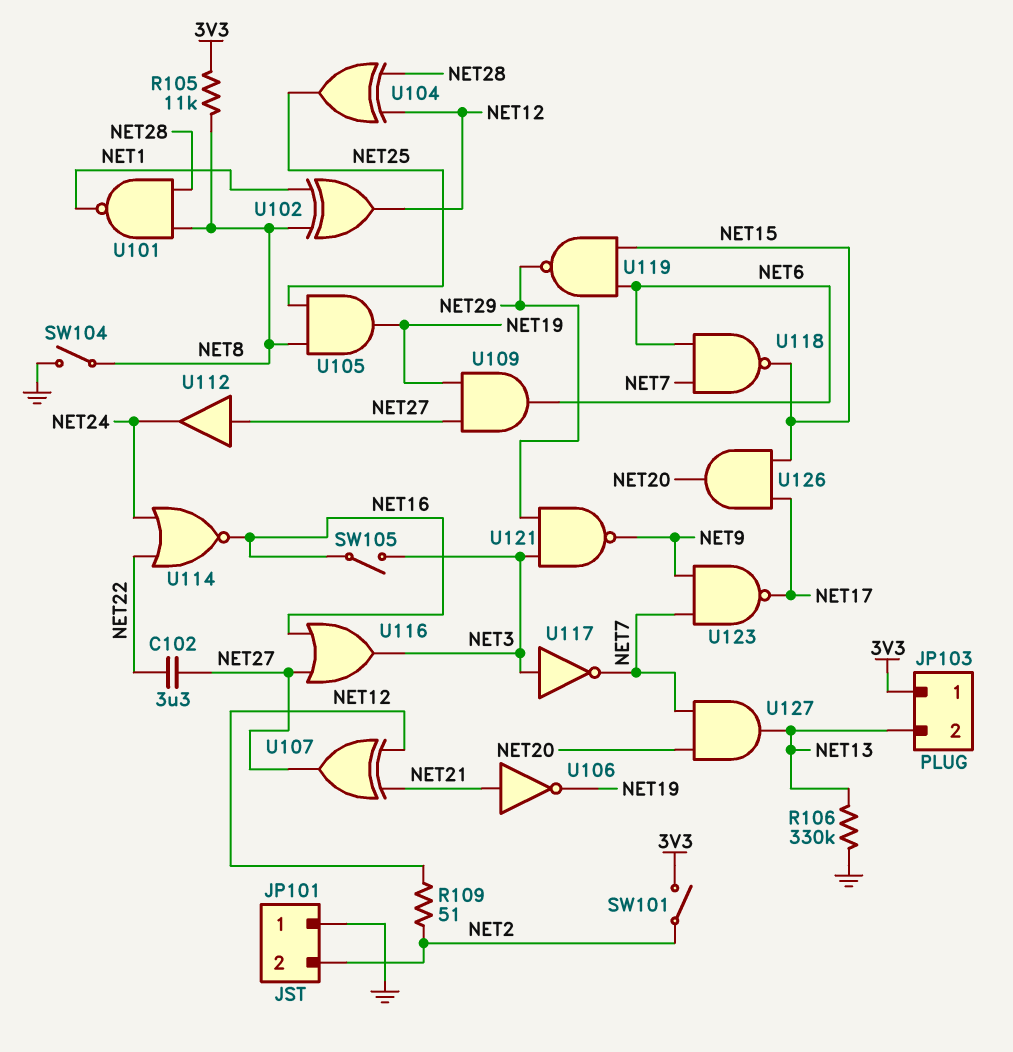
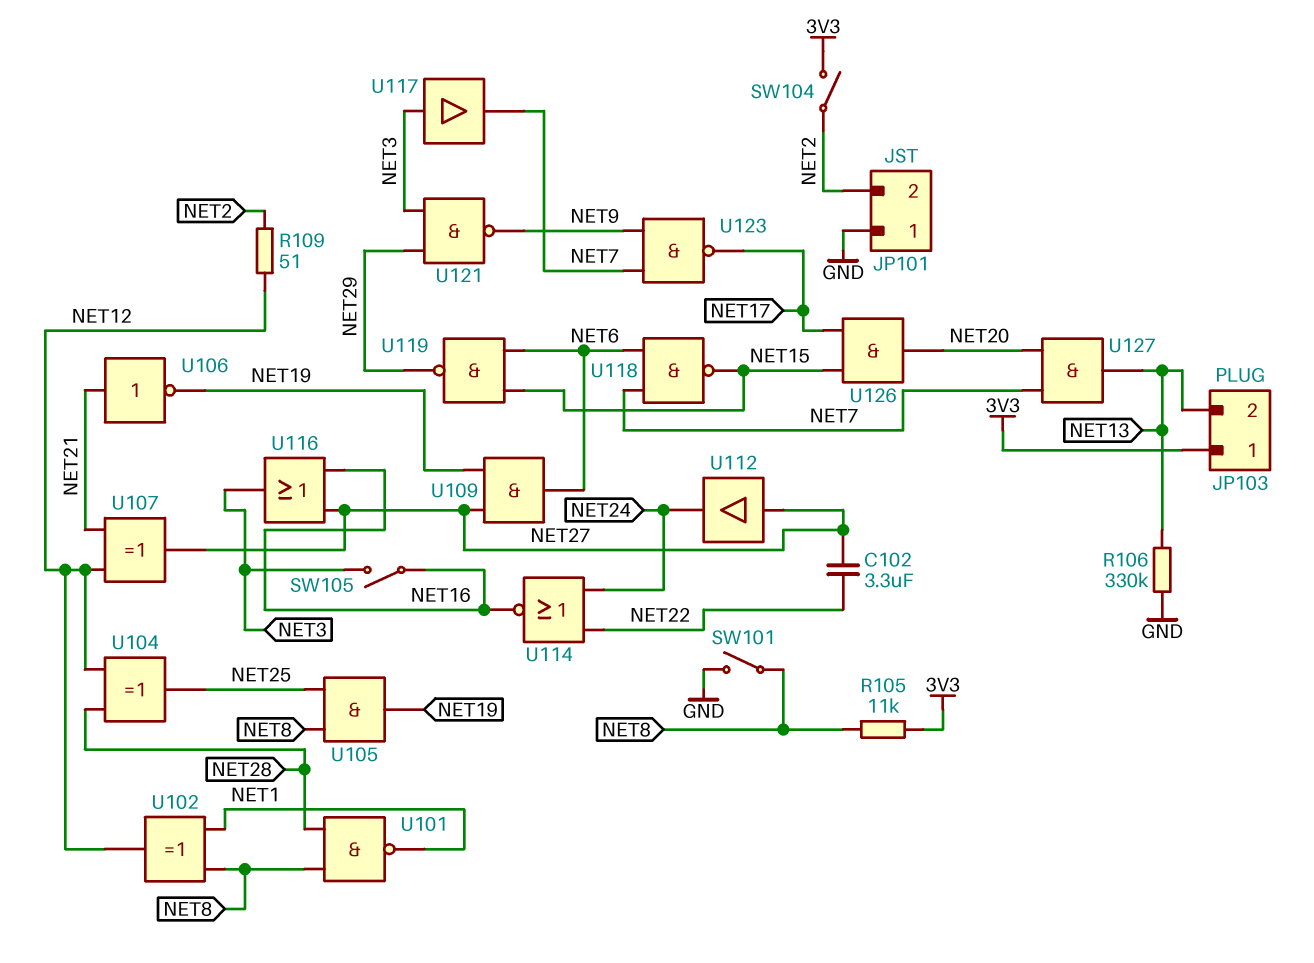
SW101: switch (3V3, NET2) -> switch (GND, NET8)
SW104: switch (GND, NET8) -> switch (3V3, NET2)
U117: NOT (in NET3, out NET7) -> buffer (in NET3, out NET7)

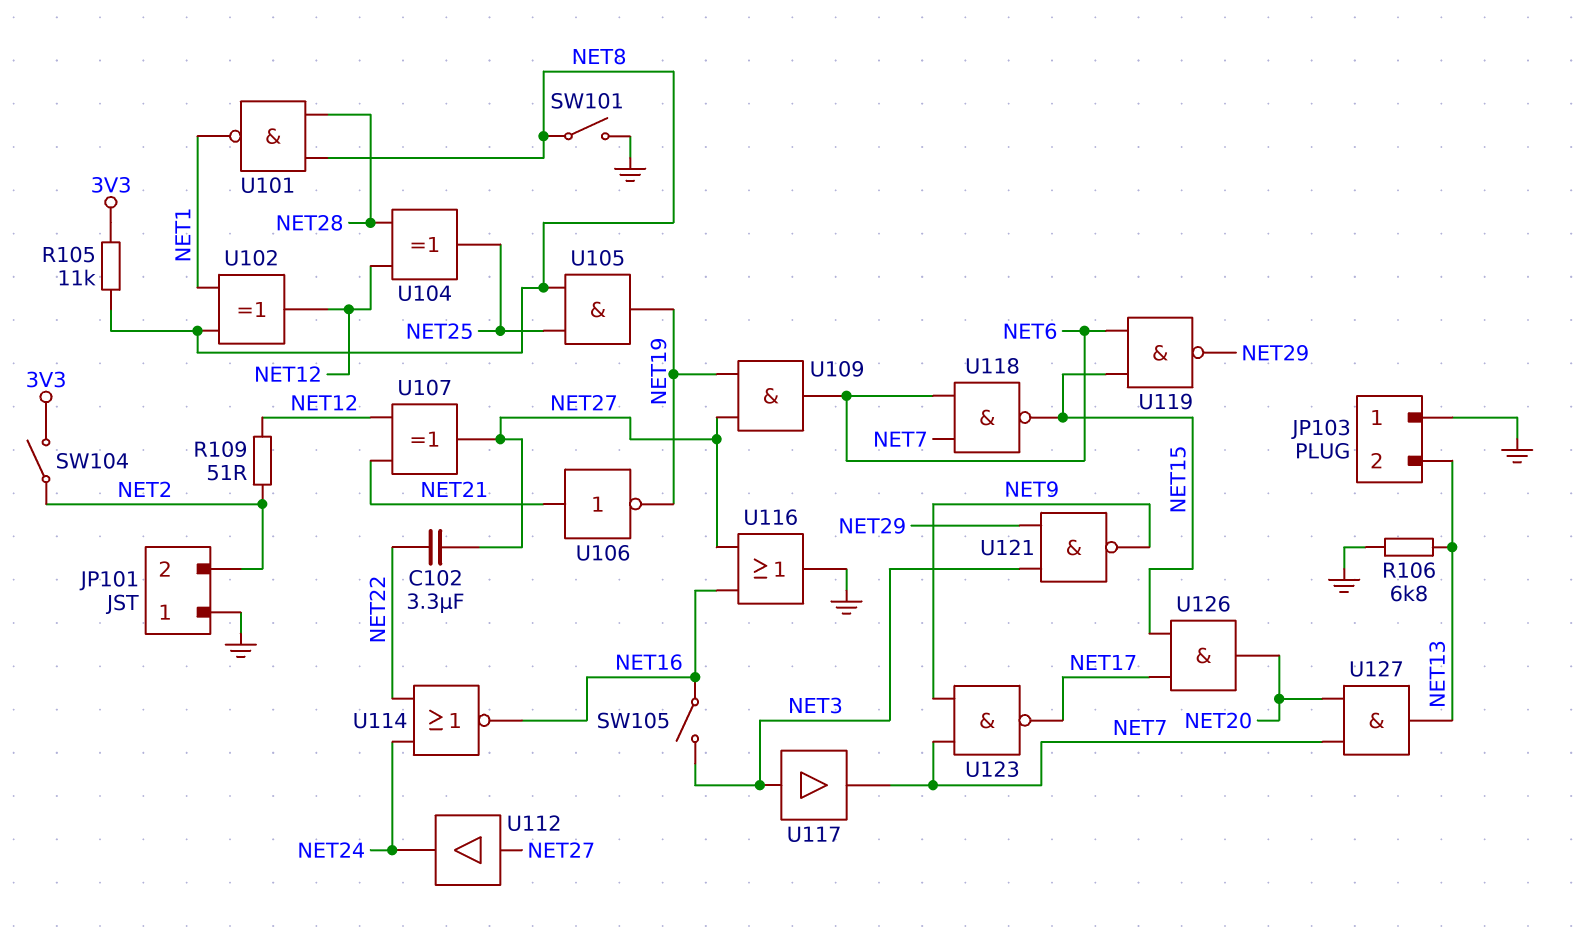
JP103 pin 1: 3V3 -> GND
R106: 330k (GND, NET13) -> 6.8k (GND, NET13)
U116: OR (in NET16, in NET27, out NET3) -> OR (in NET16, in NET27, out GND)

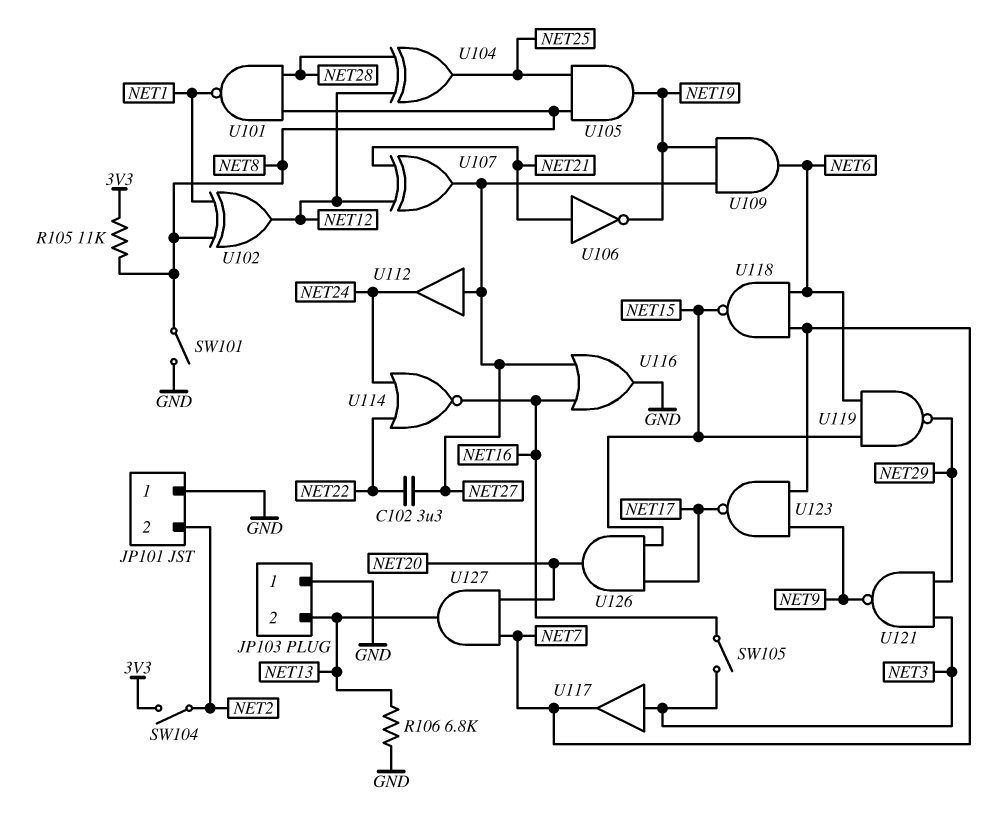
R109: 51 (NET2, NET12) -> none

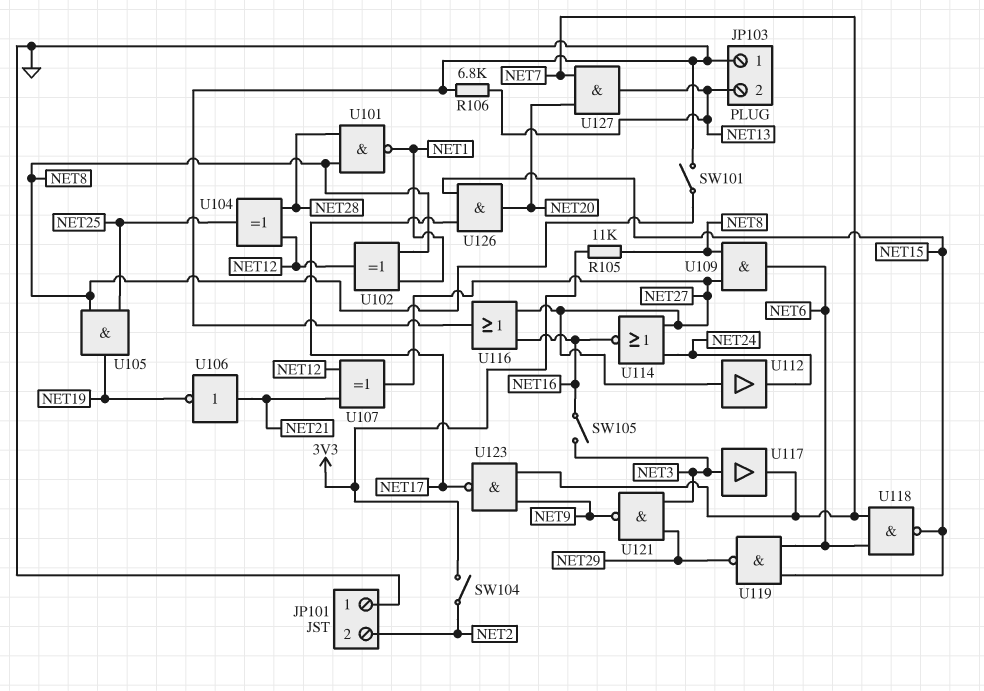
C102: 3.3uF (NET22, NET27) -> none
U109: AND (in NET19, in NET27, out NET6) -> AND (in NET8, in NET27, out NET6)
U114: NOR (in NET22, in NET24, out NET16) -> NOR (in NET24, in NET27, out NET16)

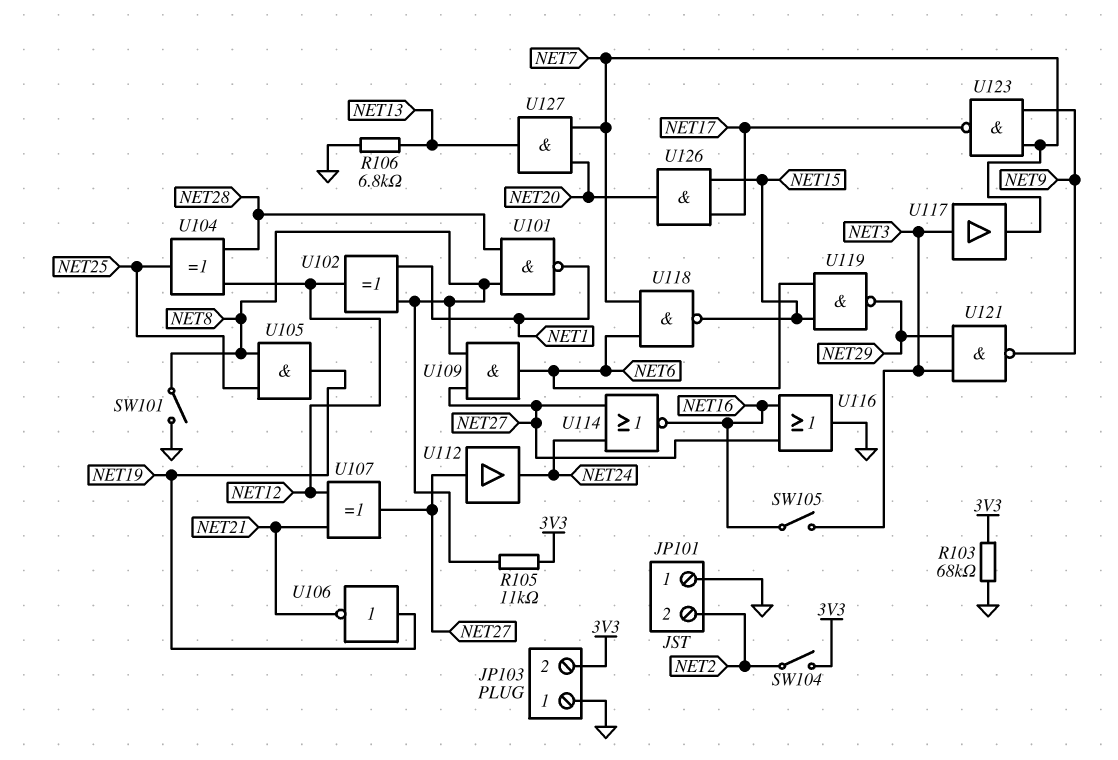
JP103 pin 2: NET13 -> 3V3
R103: none -> 68k (3V3, GND)
U106: NOT (in NET21, out NET19) -> NOT (in NET19, out NET21)

